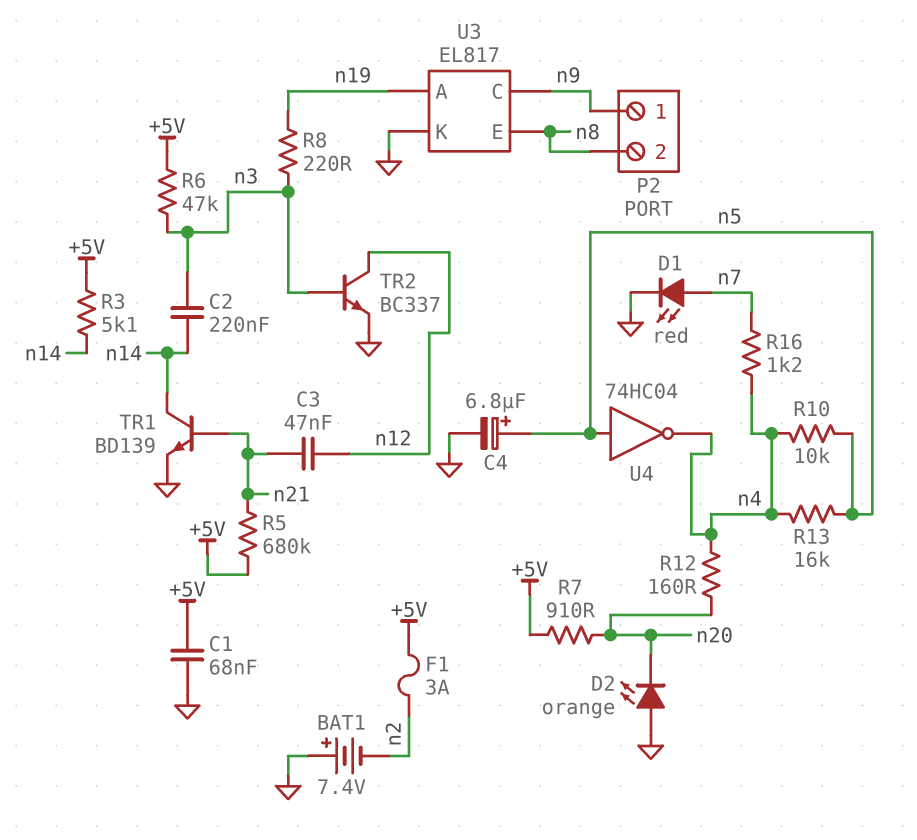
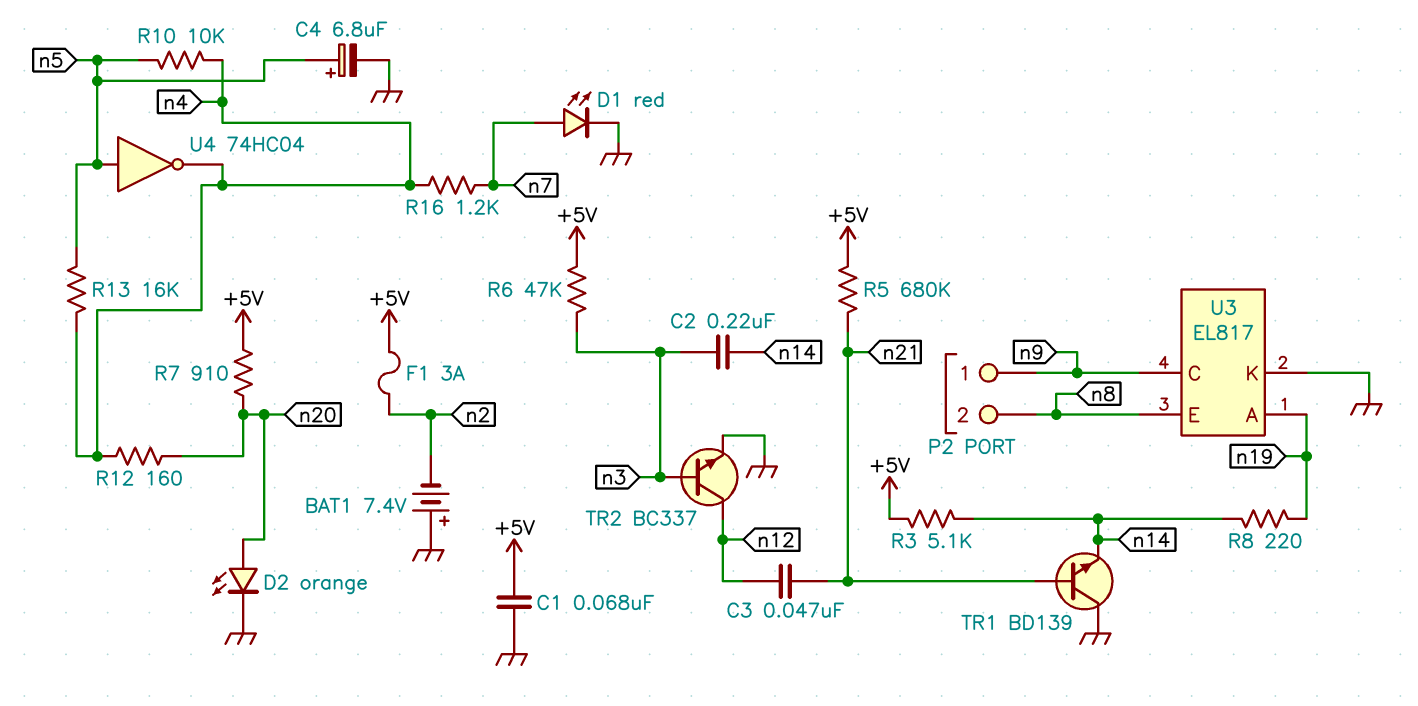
D2: LED orange (A GND, K n20) -> LED orange (A n20, K GND)
R8: 220 (n3, n19) -> 220 (n14, n19)
TR1: NPN BD139 (B n21, C n14, E GND) -> NPN BD139 (B n21, C GND, E n14)

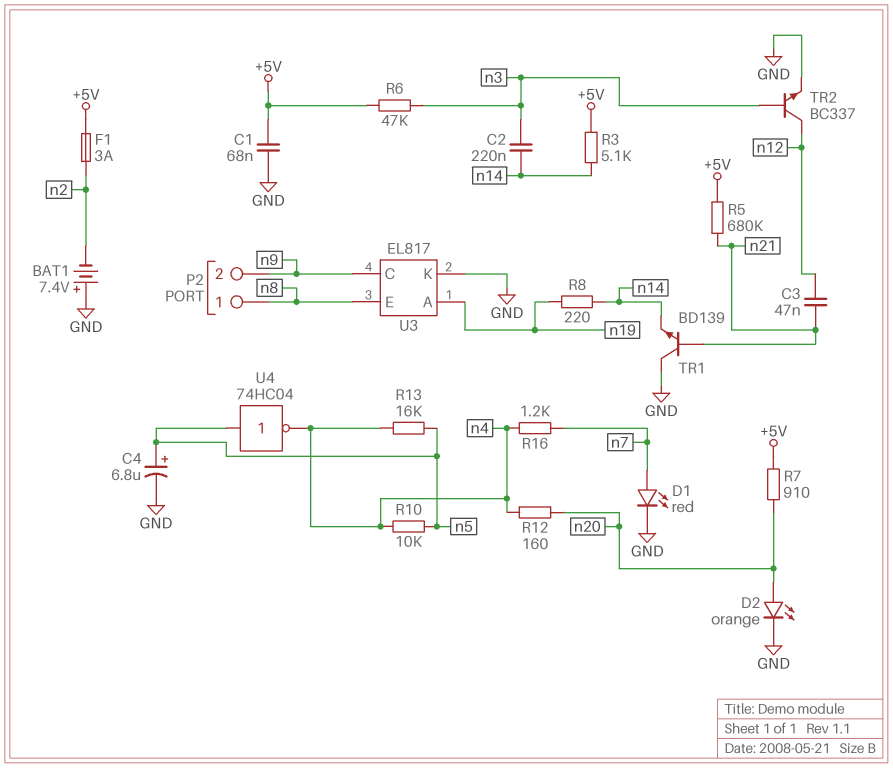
P2 pin 1: n9 -> n8
P2 pin 2: n8 -> n9

